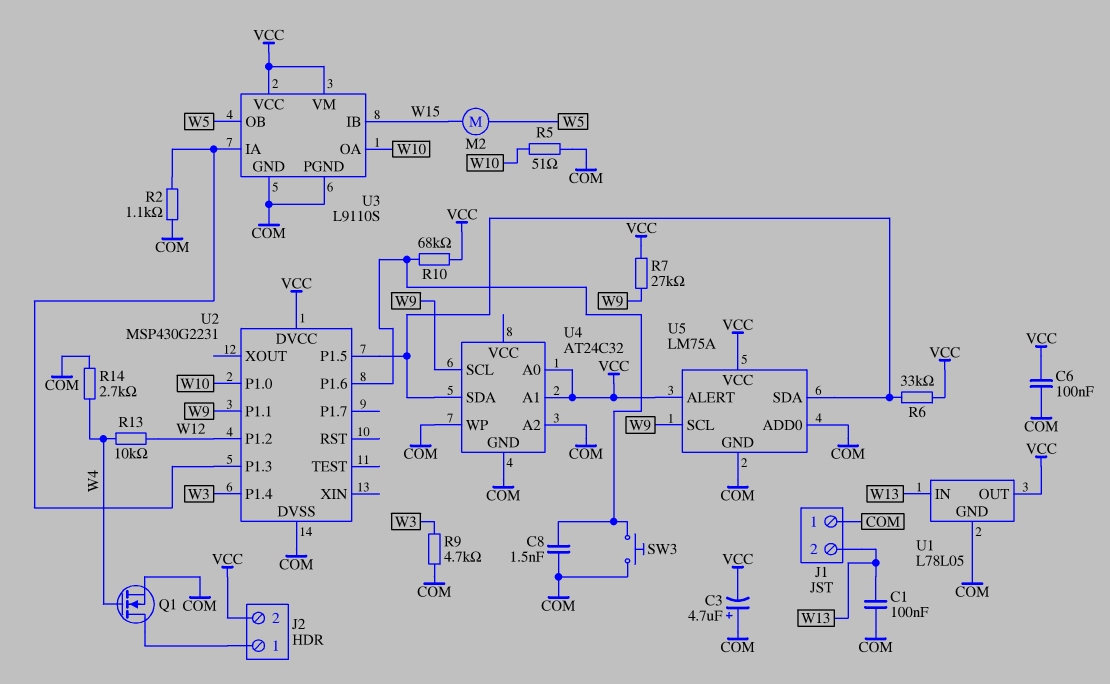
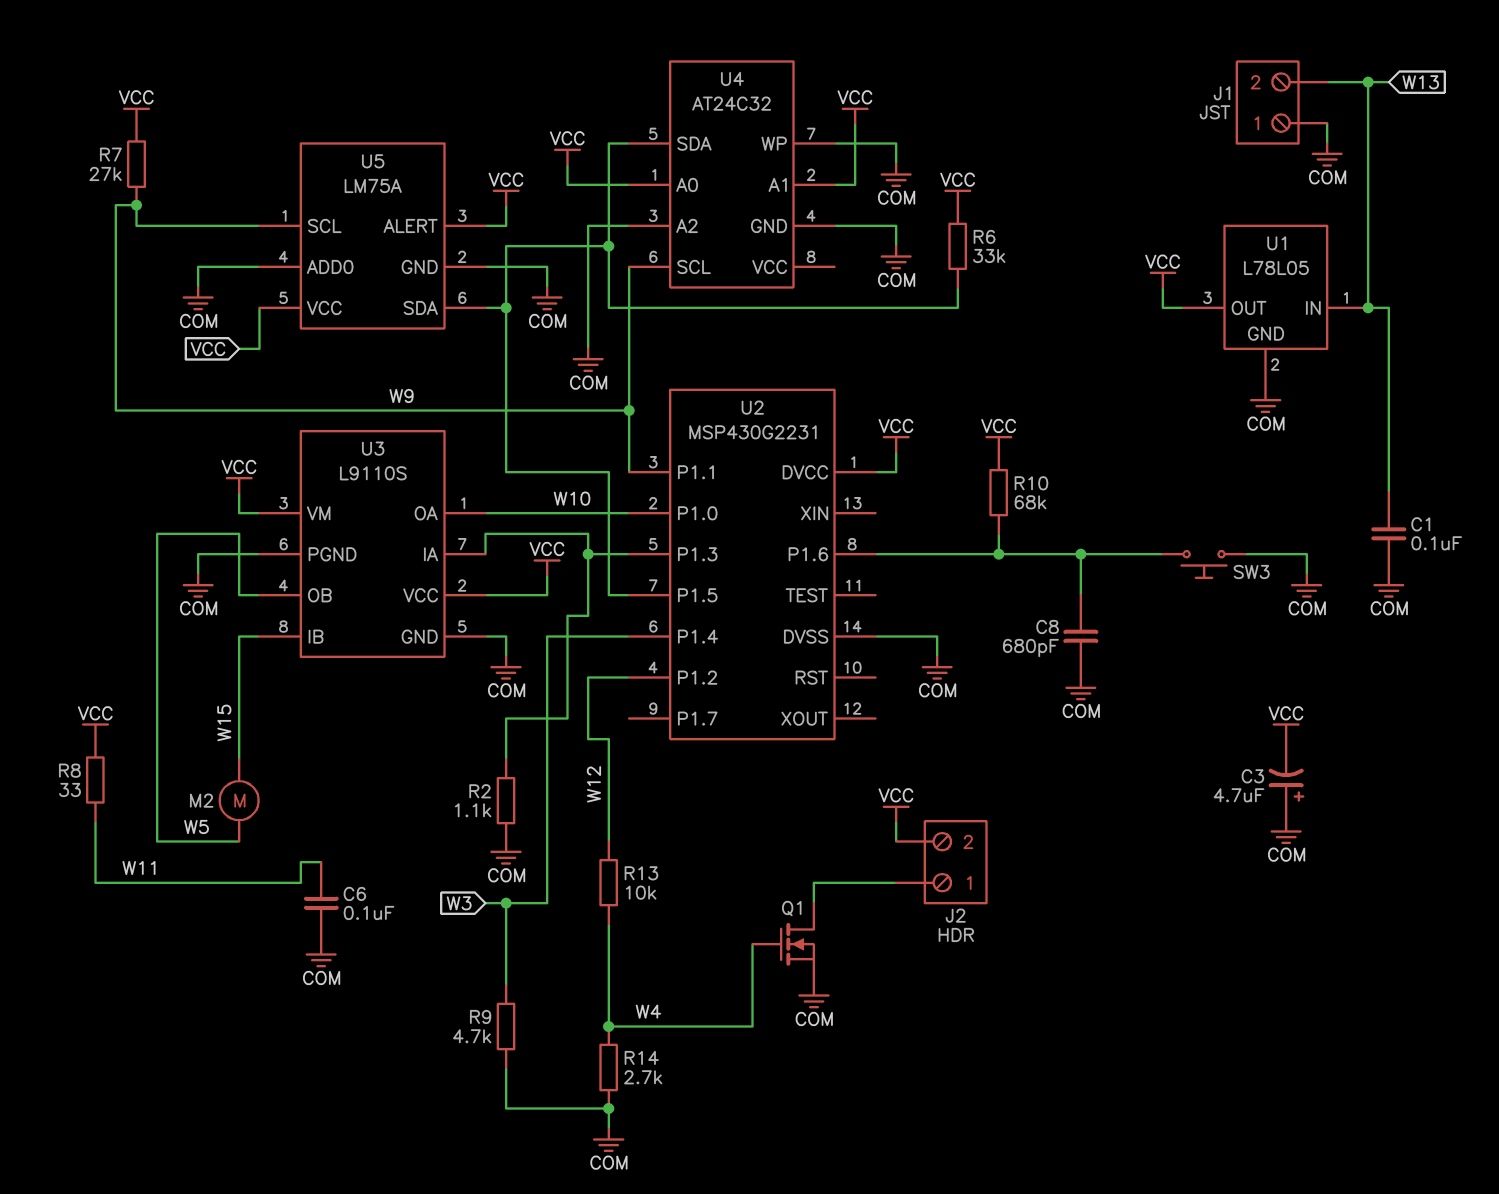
C6: 100nF (COM, VCC) -> 100nF (COM, W11)
C8: 1.5nF (COM, U2/P1.6) -> 680pF (COM, U2/P1.6)
R5: 51 (COM, W10) -> none
R8: none -> 33 (VCC, W11)

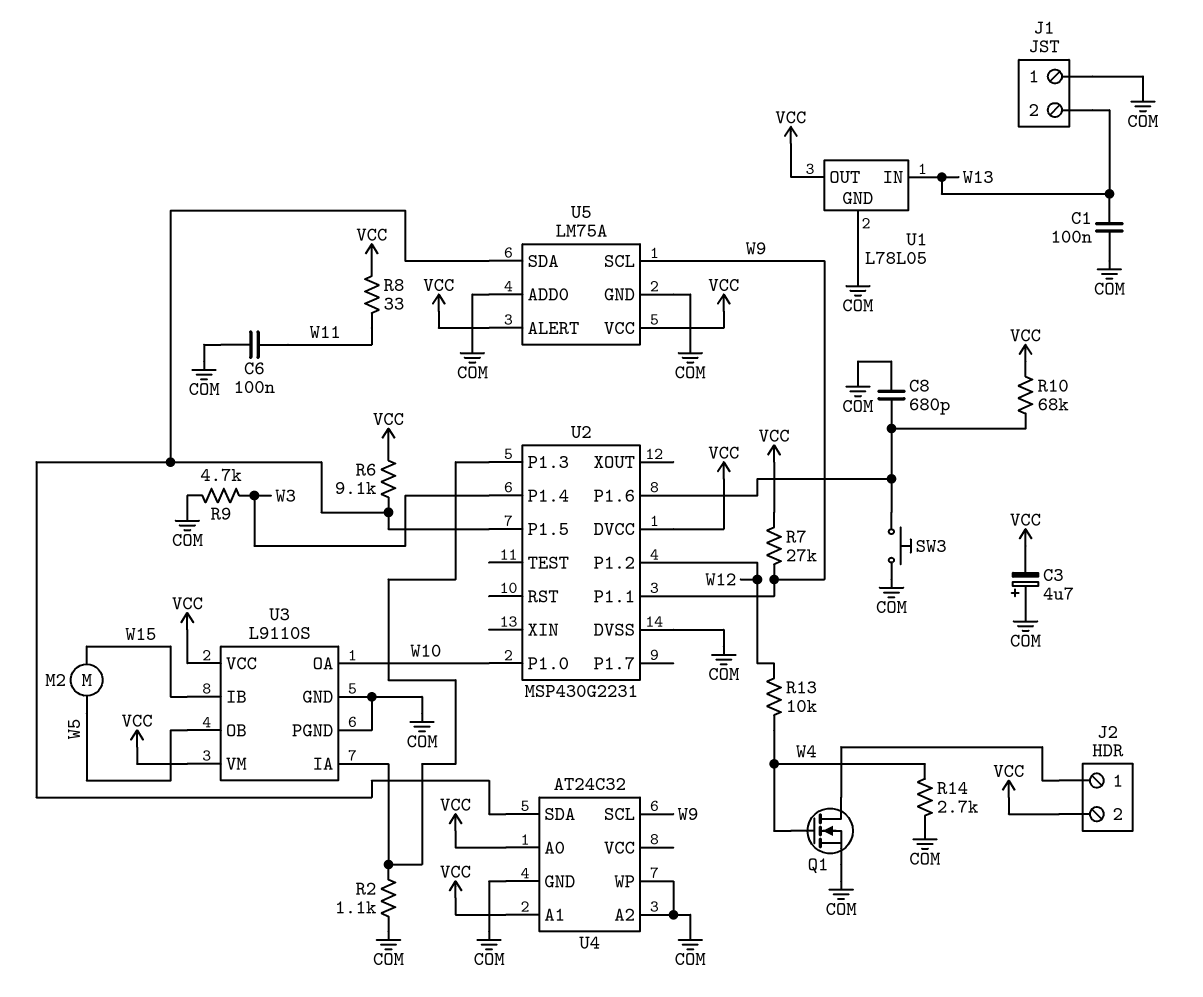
R6: 33k (U2/P1.5, VCC) -> 9.1k (U2/P1.5, VCC)

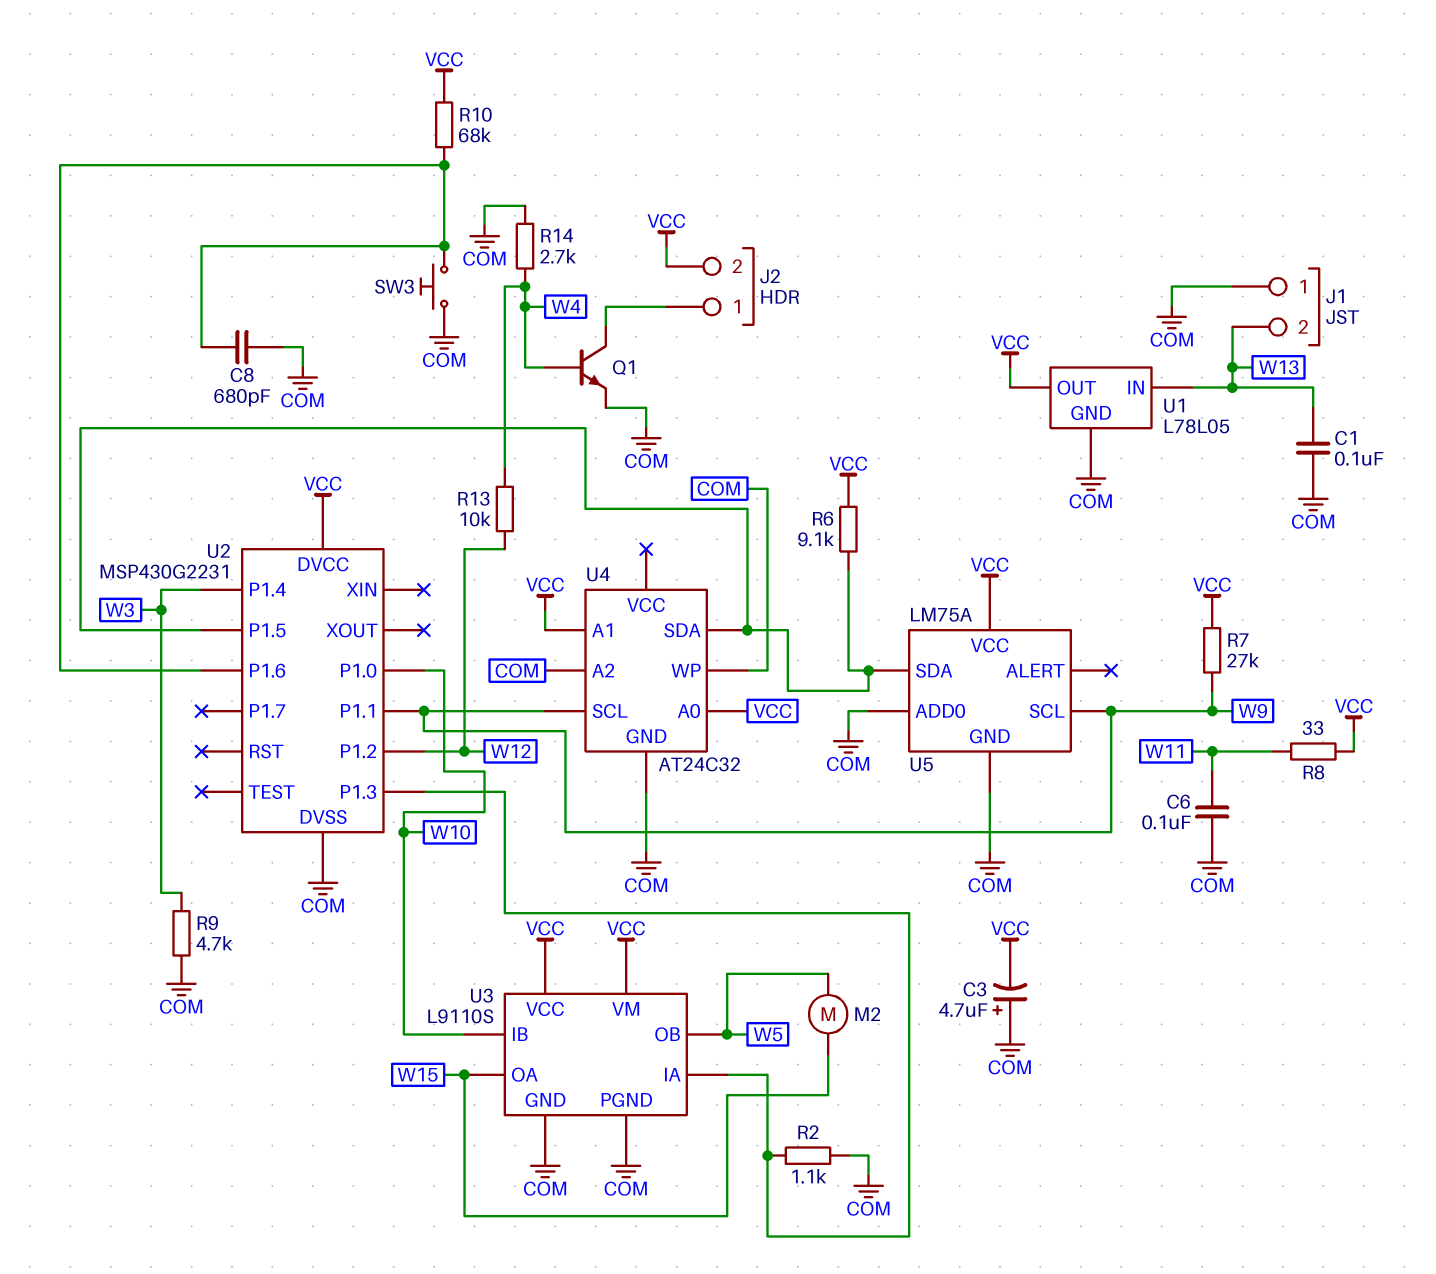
Q1: NMOS (G W4, D J2/1, S COM) -> NPN (B W4, C J2/1, E COM)
U3 pin IB: W15 -> W10
U3 pin OA: W10 -> W15
U5 pin ALERT: VCC -> none

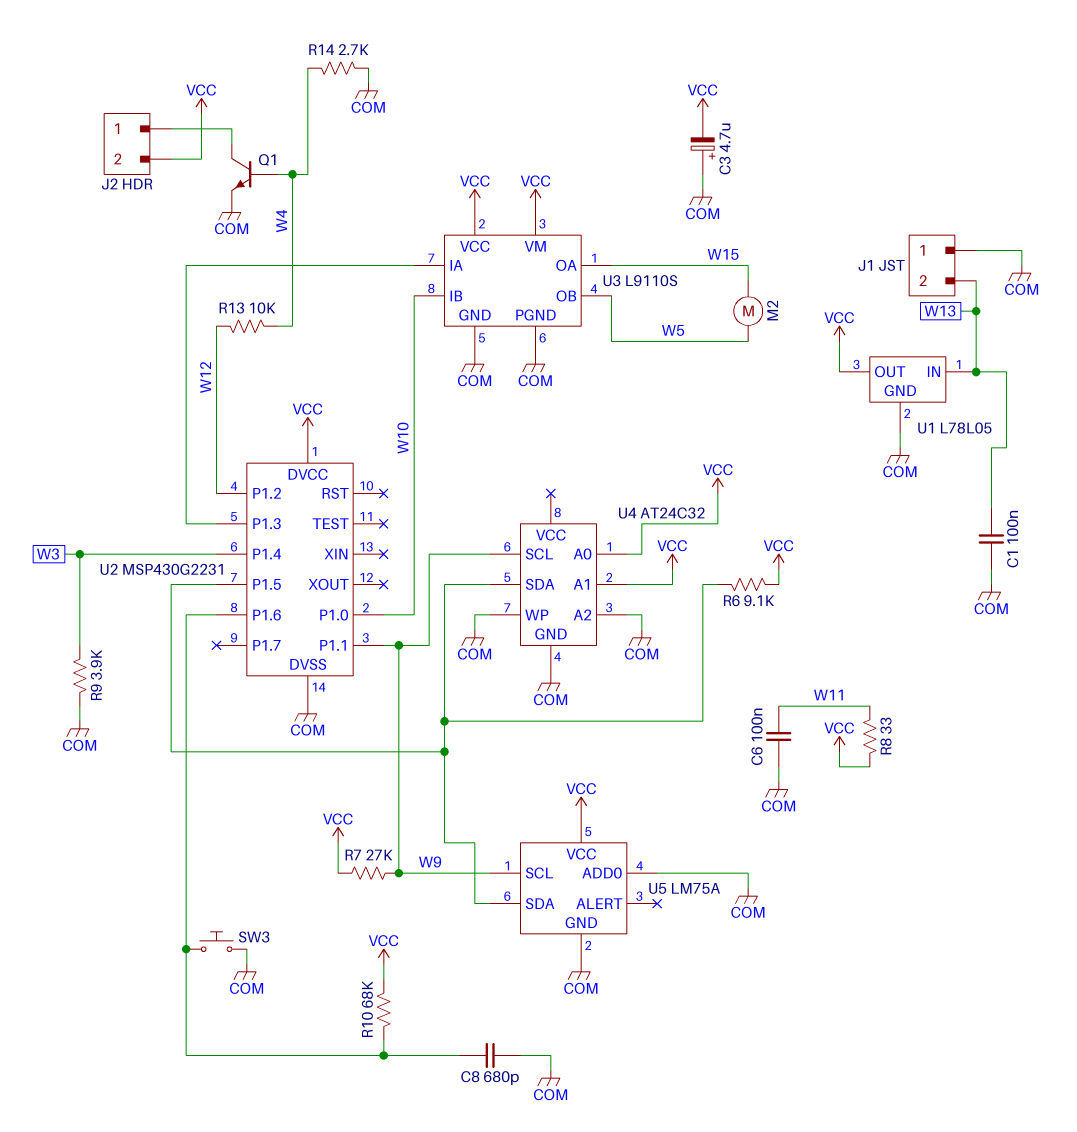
R2: 1.1k (COM, U2/P1.3) -> none
R9: 4.7k (COM, W3) -> 3.9k (COM, W3)

